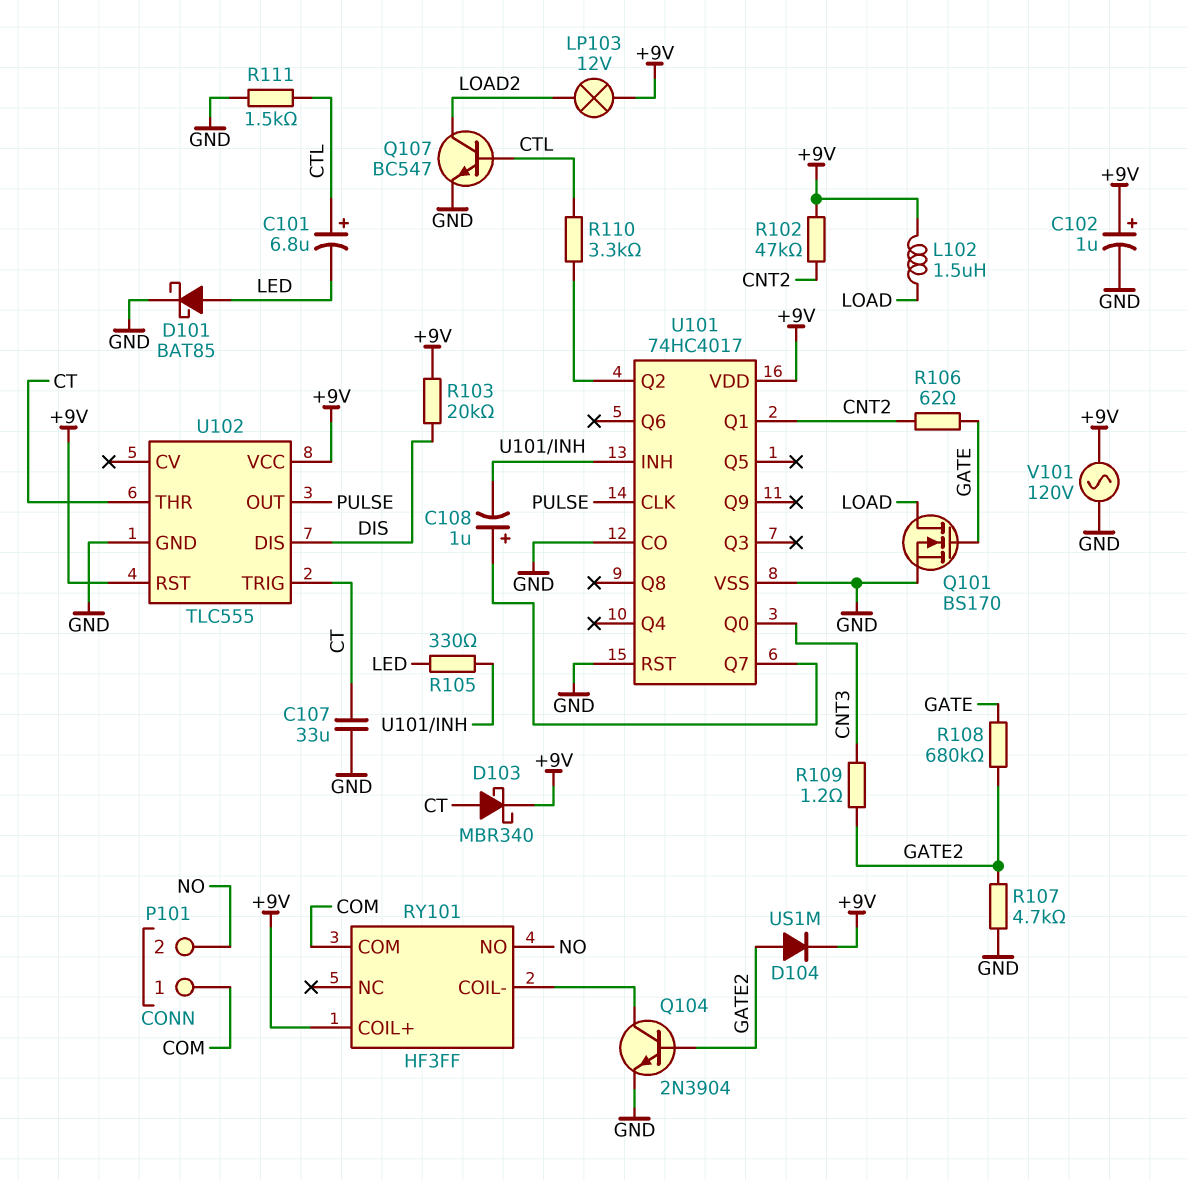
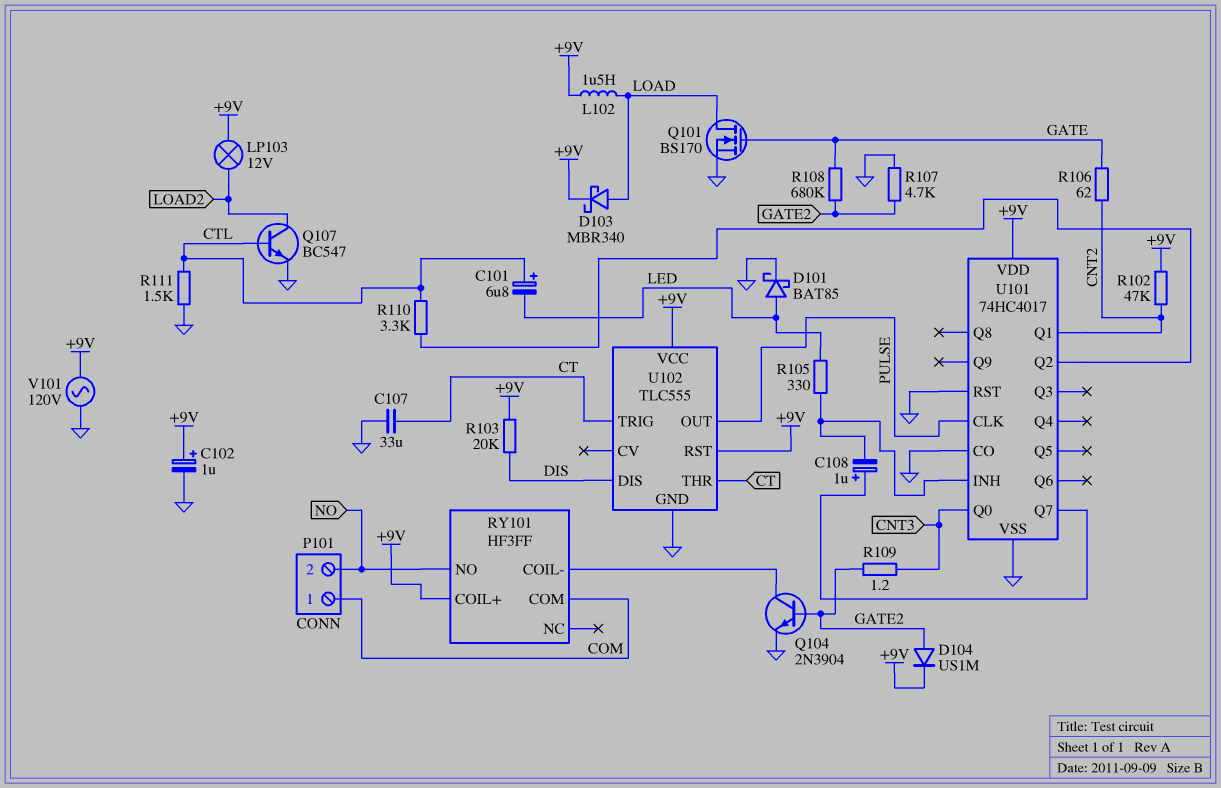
D103: schottky MBR340 (A CT, K +9V) -> schottky MBR340 (A LOAD, K +9V)

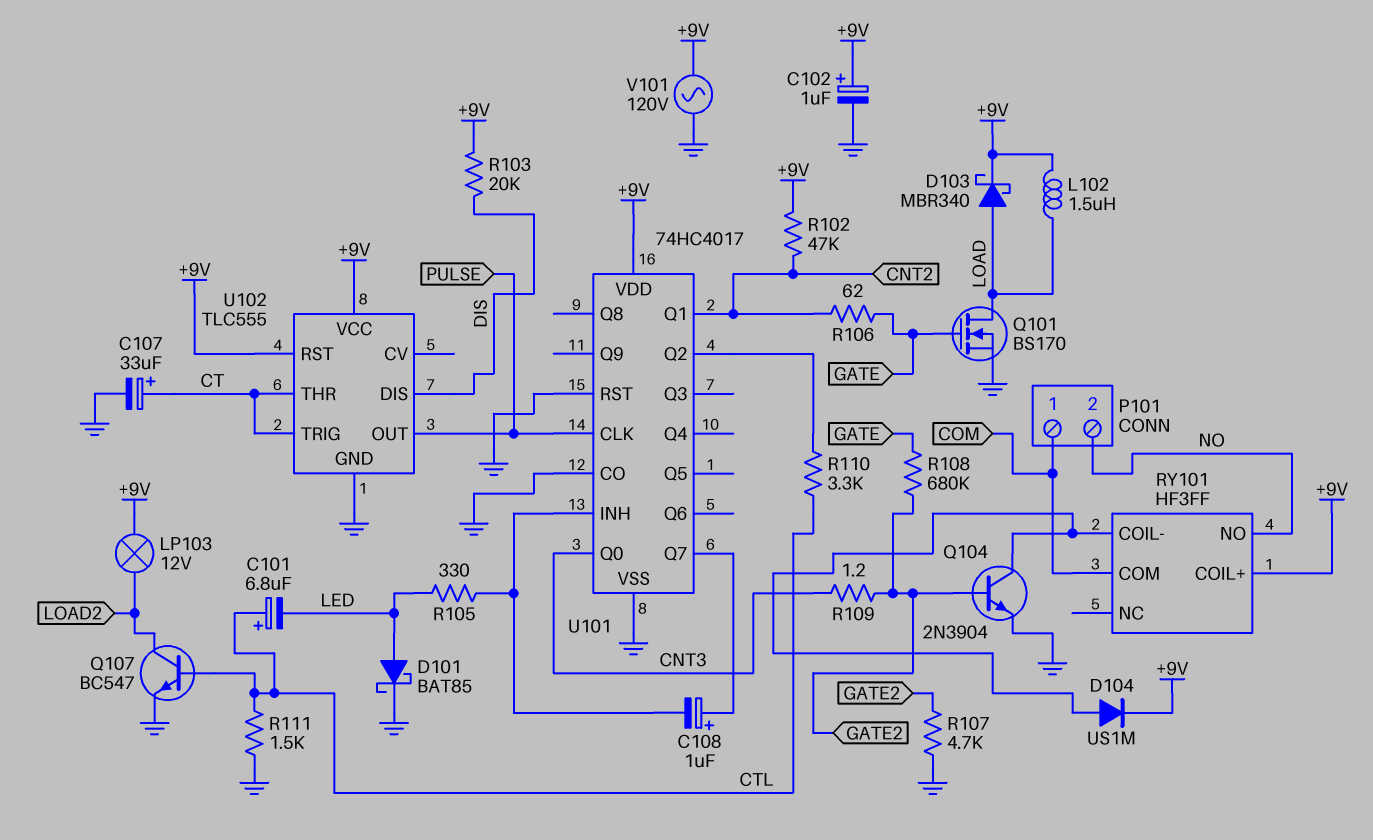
C107: 33uF (CT, GND) -> 33uF (plus CT, minus GND)
D104: diode US1M (A GATE2, K +9V) -> diode US1M (A RY101/COIL-, K +9V)

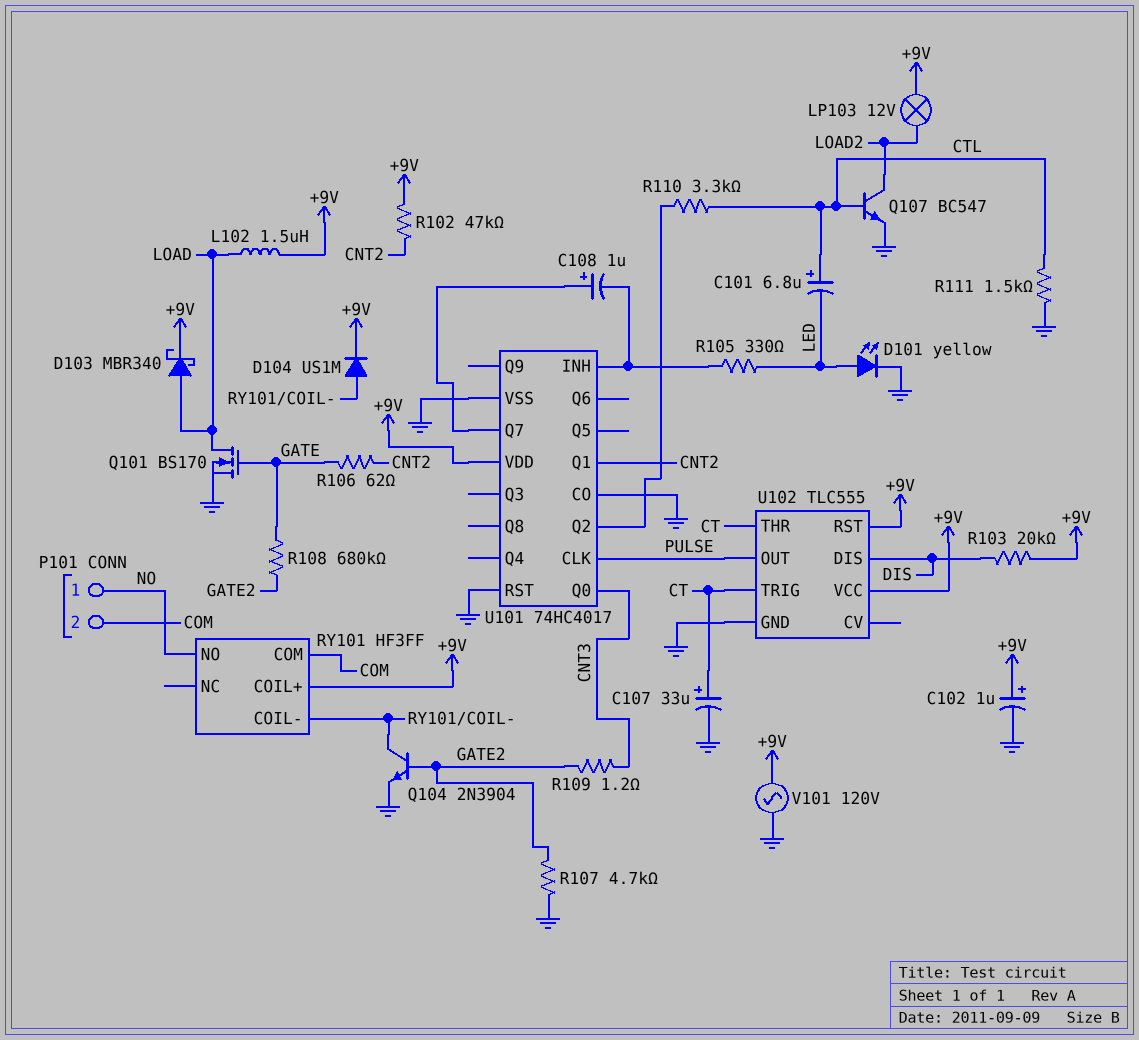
D101: schottky BAT85 (A LED, K GND) -> LED yellow (A LED, K GND)
P101 pin 1: COM -> NO
P101 pin 2: NO -> COM

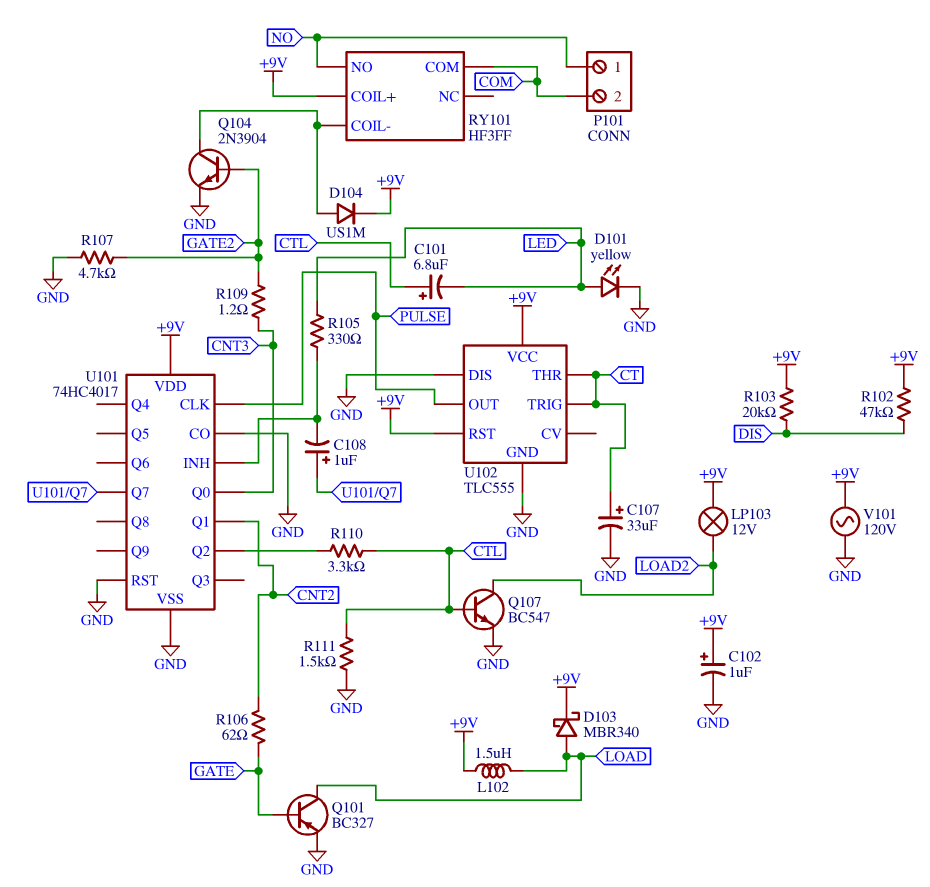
Q101: NMOS BS170 (G GATE, D LOAD, S GND) -> PNP BC327 (B GATE, C LOAD, E GND)
R102: 47k (+9V, CNT2) -> 47k (+9V, DIS)
R108: 680k (GATE, GATE2) -> none
U102 pin DIS: DIS -> GND

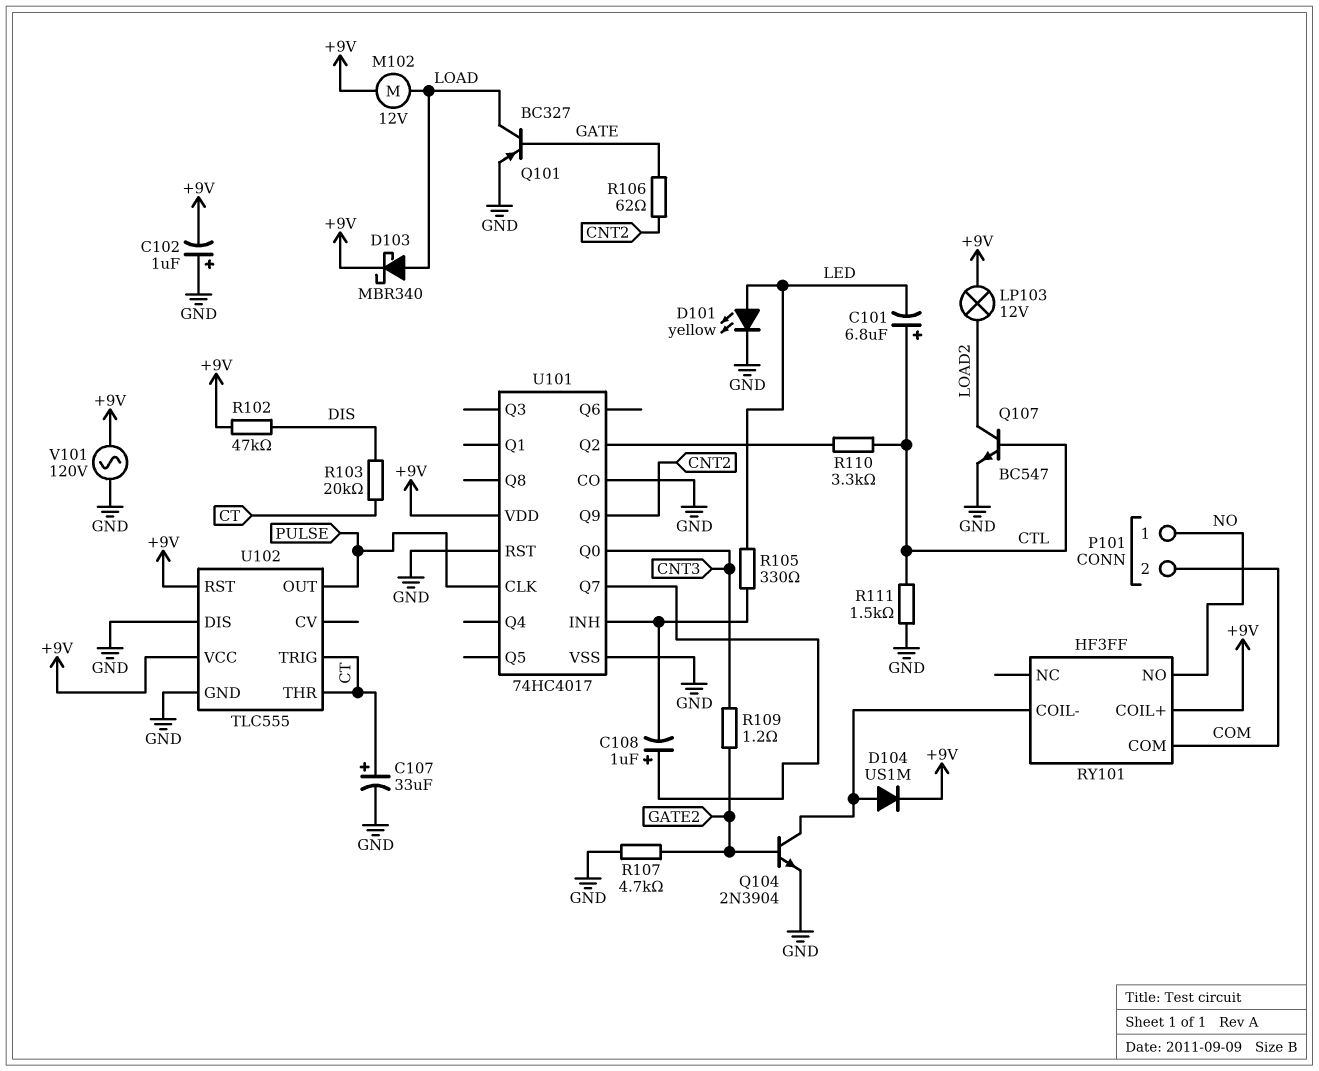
C102: 1uF (plus +9V, minus GND) -> 1uF (plus GND, minus +9V)
L102: 1.5uH (+9V, LOAD) -> none
M102: none -> motor 12V (+9V, LOAD)
R103: 20k (+9V, DIS) -> 20k (CT, DIS)
U101 pin Q1: CNT2 -> none
U101 pin Q9: none -> CNT2

